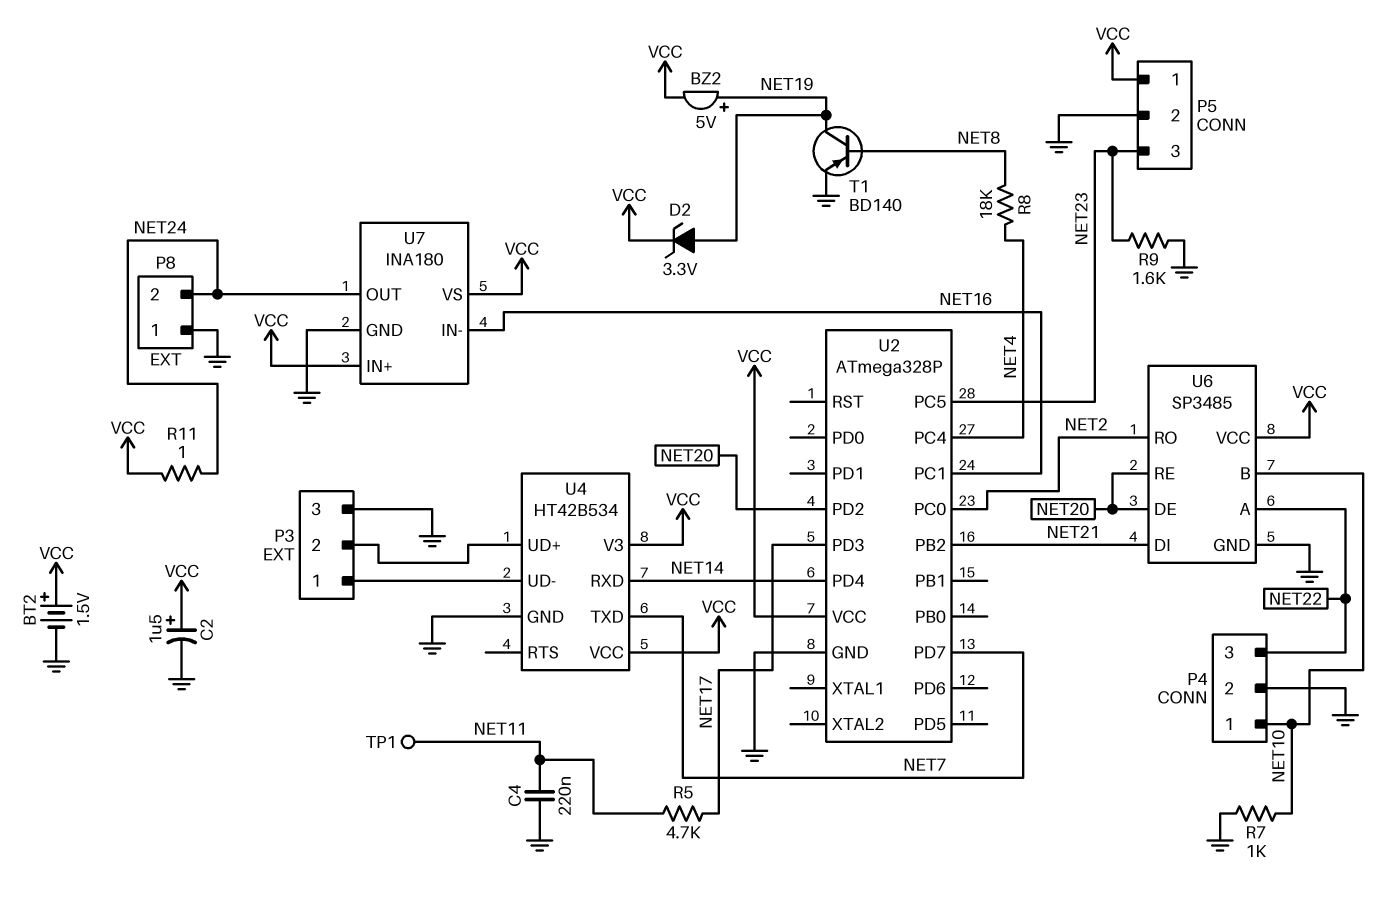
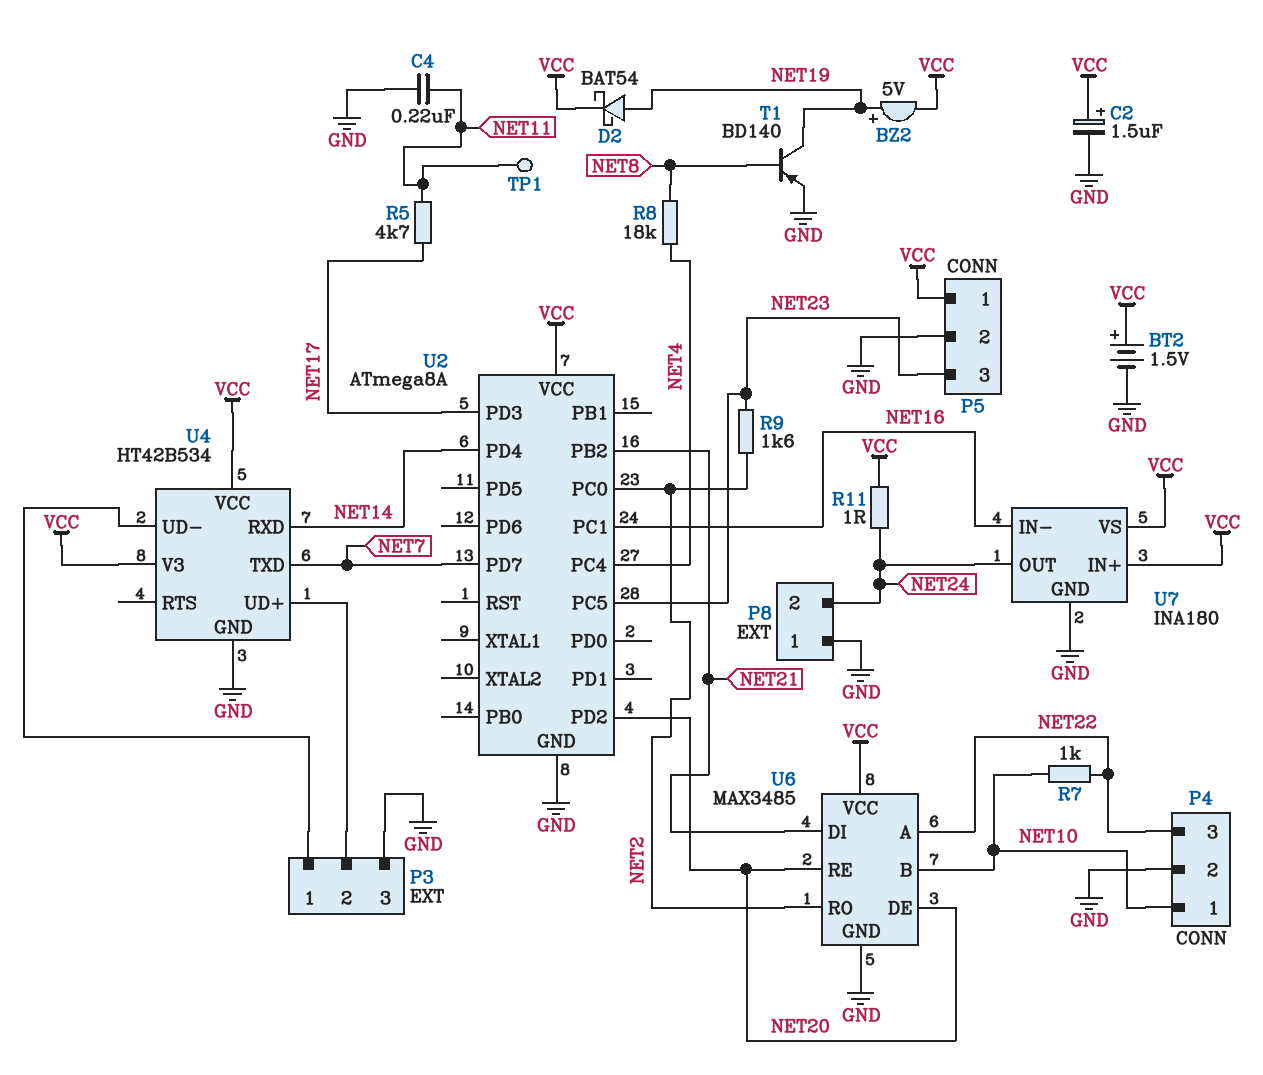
D2: zener 3.3V (A NET19, K VCC) -> schottky BAT54 (A NET19, K VCC)
R7: 1k (GND, NET10) -> 1k (NET10, NET22)
R9: 1.6k (GND, NET23) -> 1.6k (NET2, NET23)
U2: ATmega328P -> ATmega8A
U6: SP3485 -> MAX3485

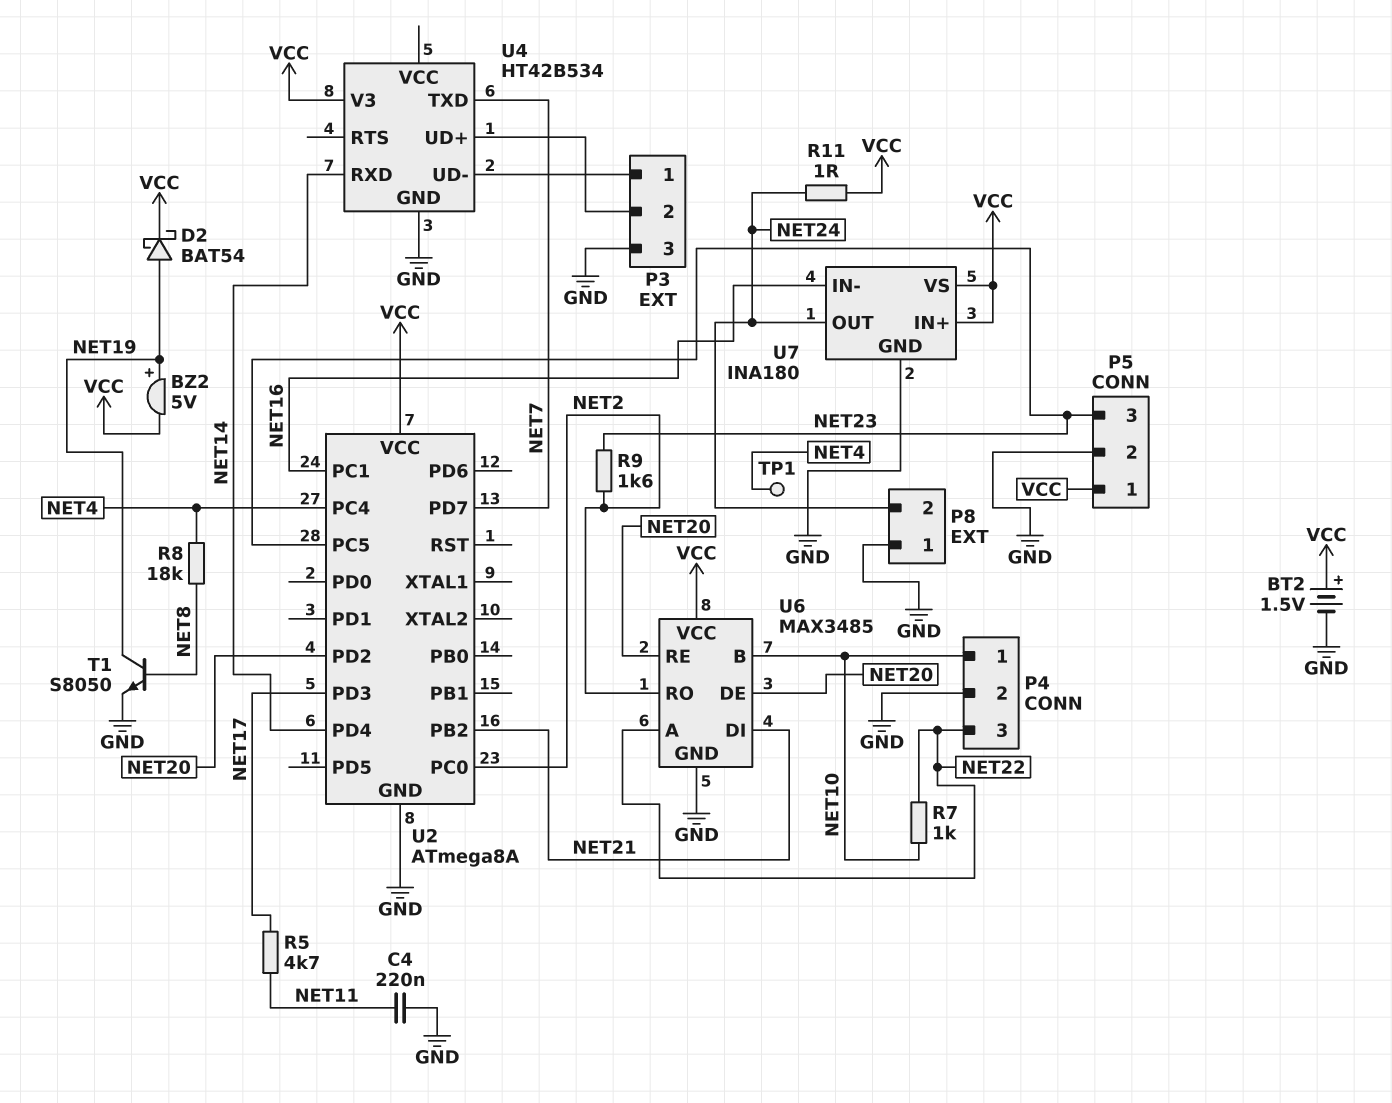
C2: 1.5uF (plus VCC, minus GND) -> none
T1: PNP BD140 (B NET8, C NET19, E GND) -> NPN S8050 (B NET8, C NET19, E GND)
TP1: test point (NET11) -> test point (NET4)
U4 pin VCC: VCC -> none

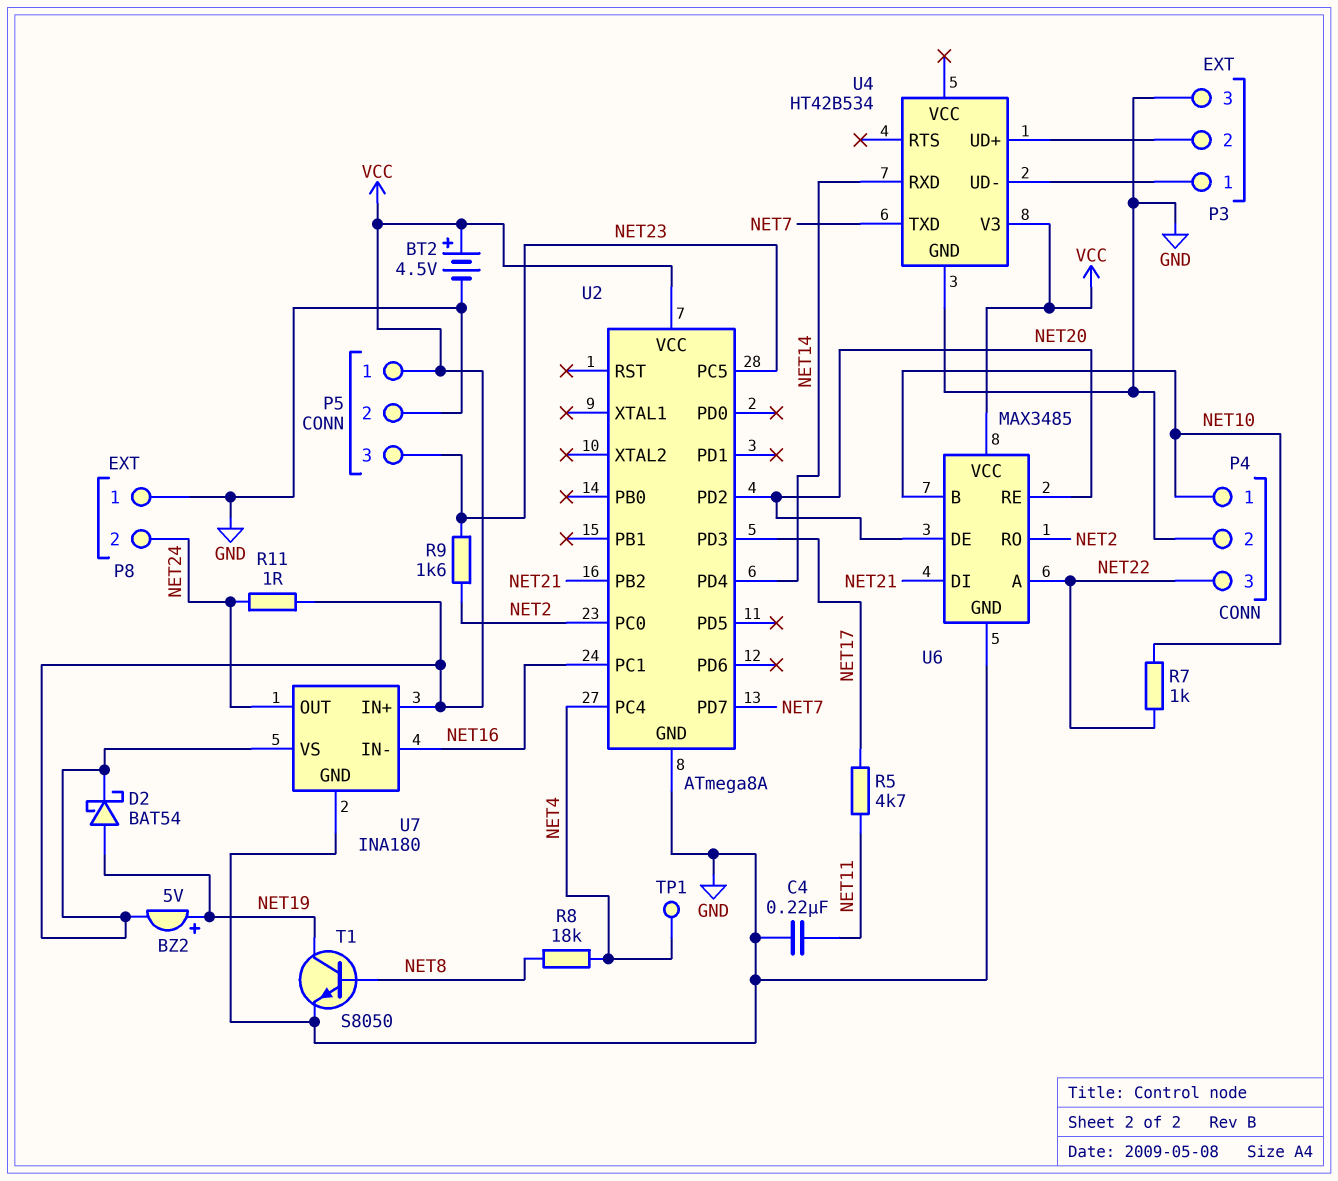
BT2: 1.5V (plus VCC, minus GND) -> 4.5V (plus VCC, minus GND)

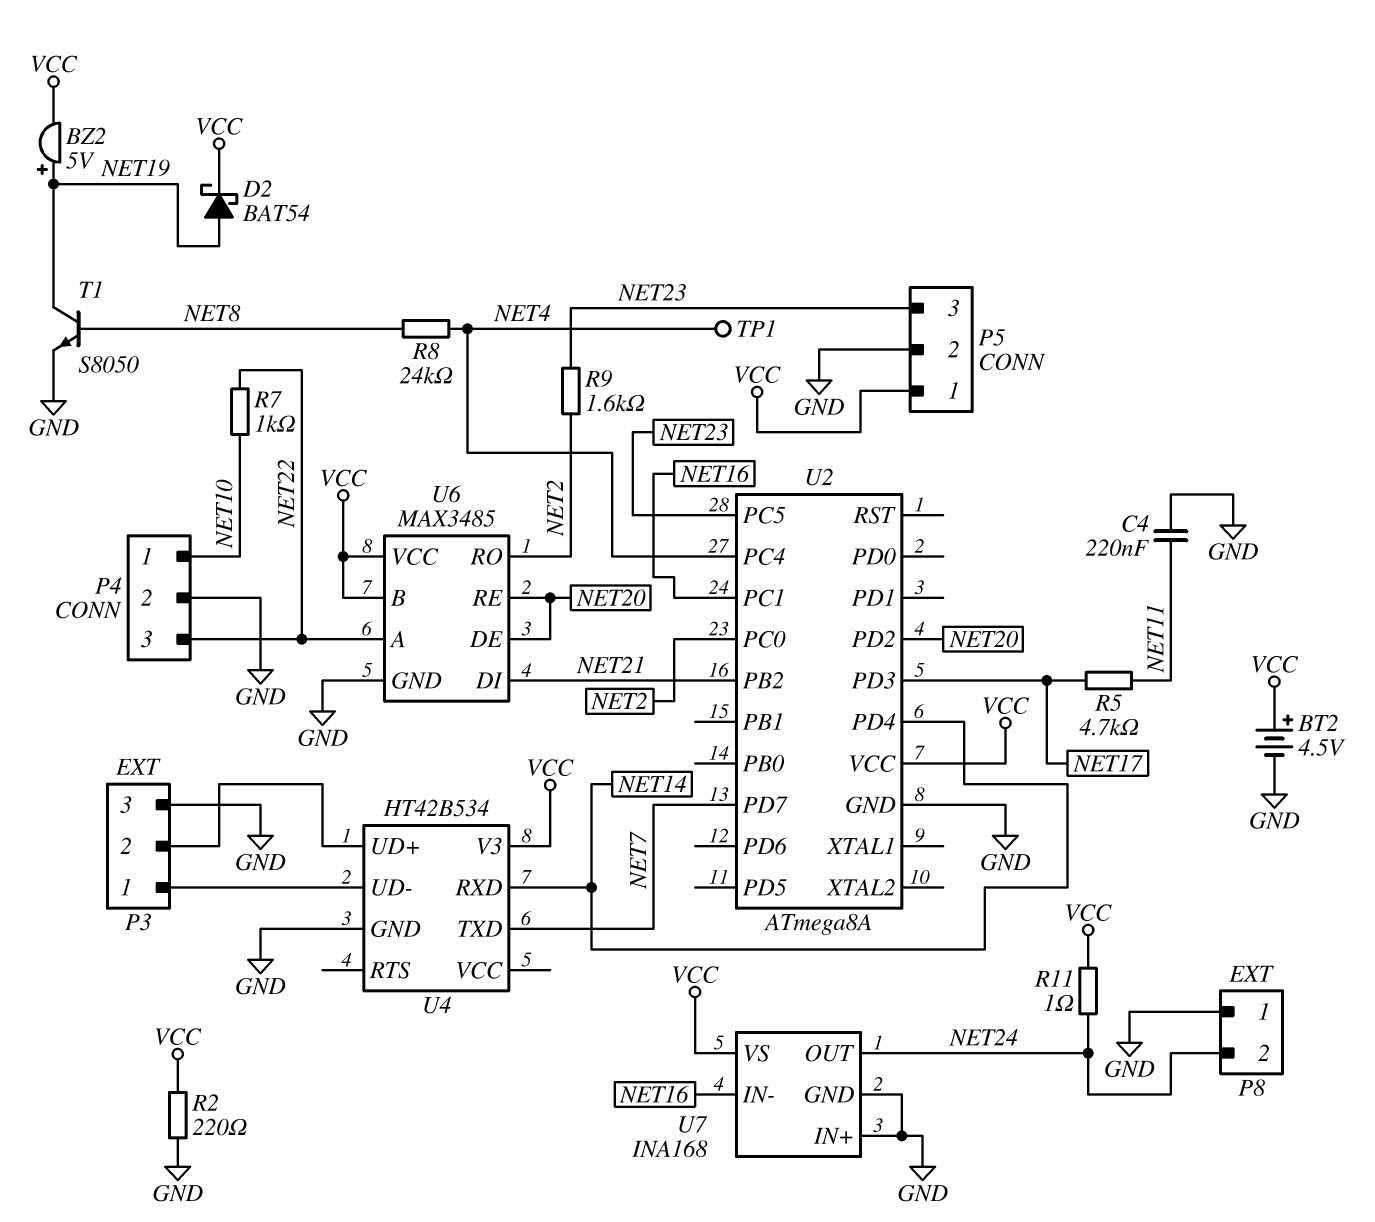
R2: none -> 220 (GND, VCC)
R8: 18k (NET4, NET8) -> 24k (NET4, NET8)
U6 pin B: NET10 -> VCC
U7: INA180 -> INA168
U7 pin IN+: VCC -> GND

